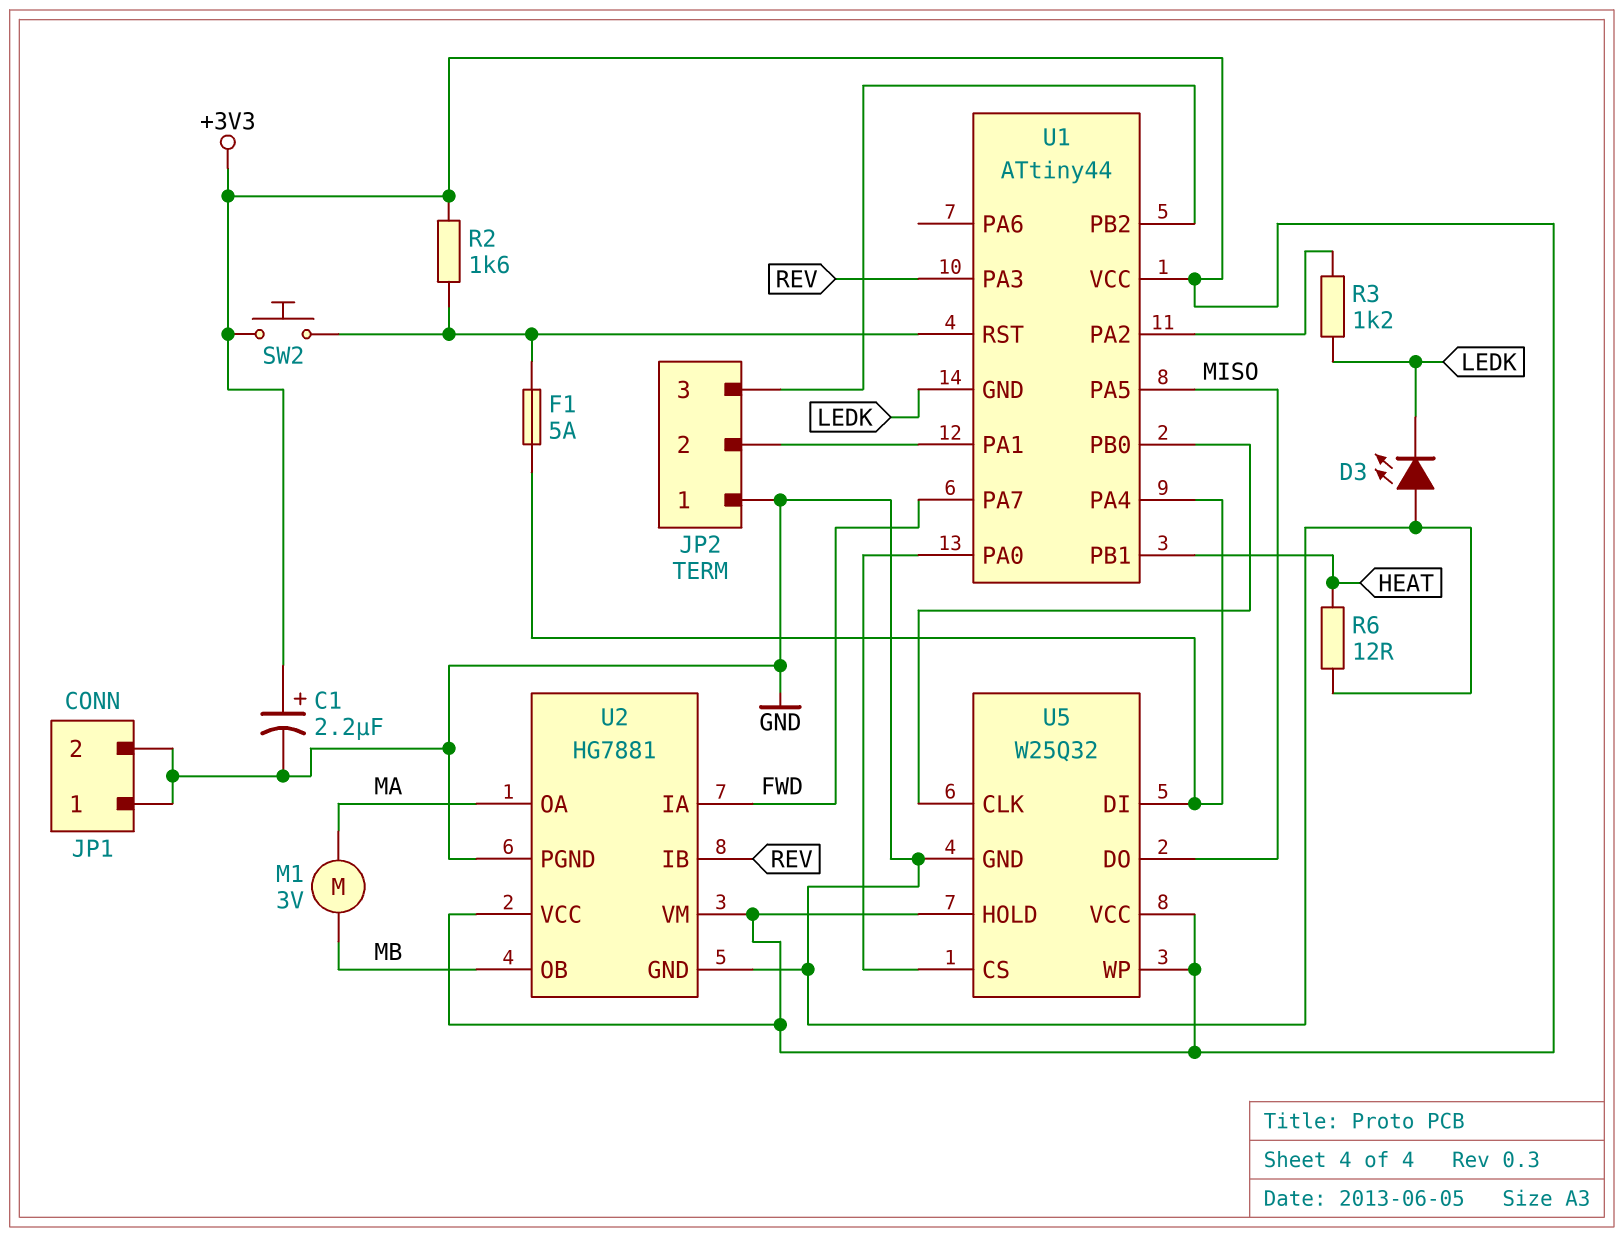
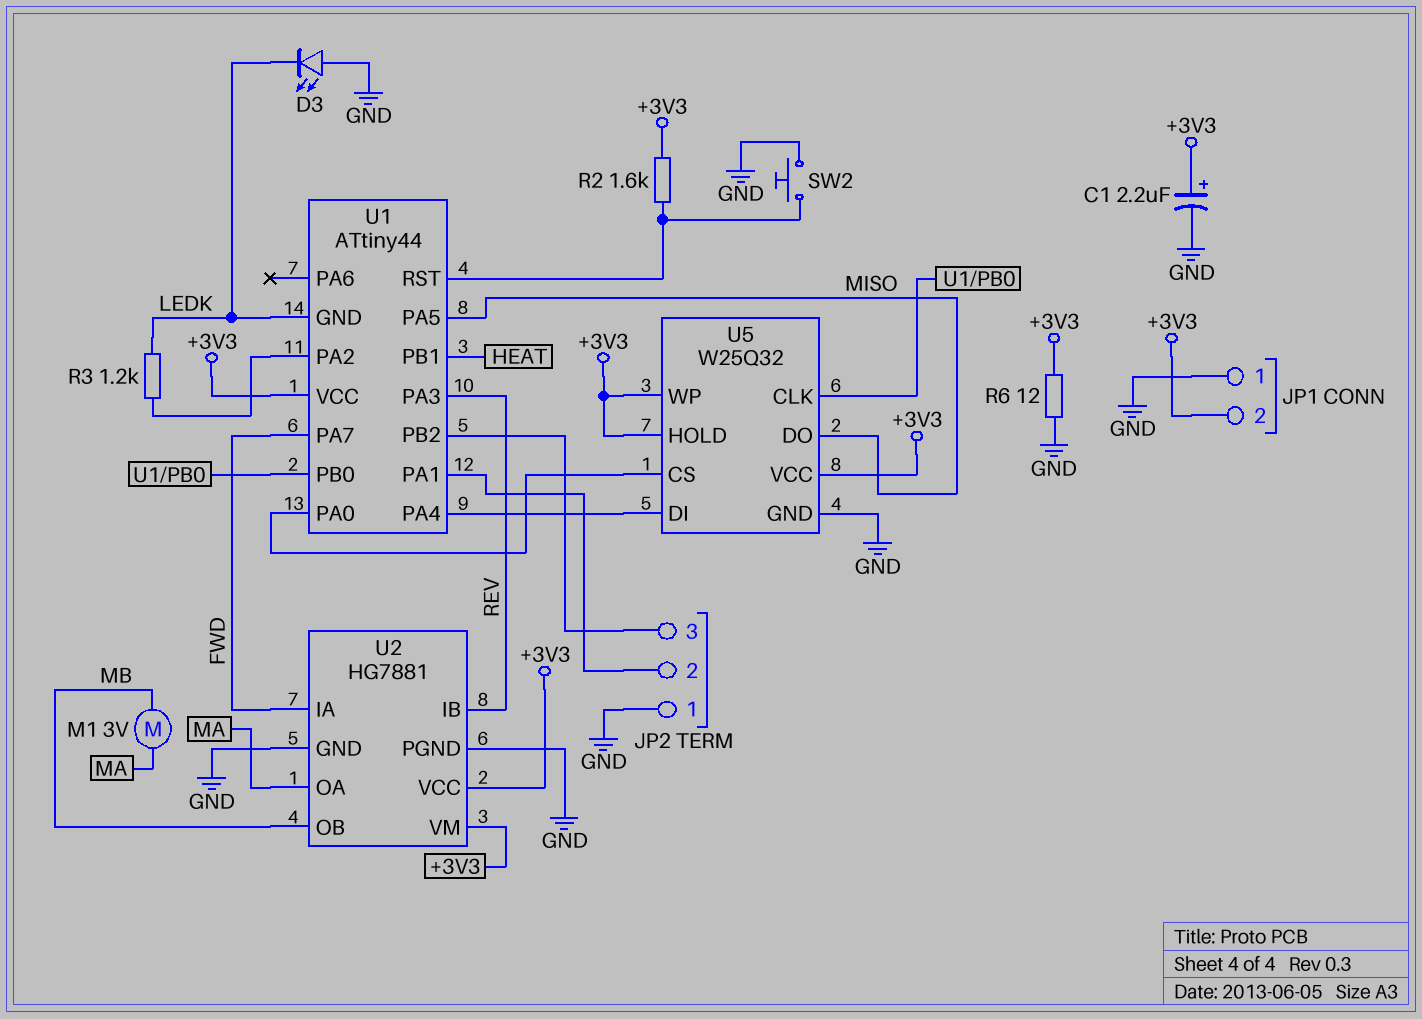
F1: 5A (U1/PA4, U1/RST) -> none
JP1 pin 2: GND -> +3V3
R6: 12 (GND, HEAT) -> 12 (+3V3, GND)
SW2: button (+3V3, U1/RST) -> button (GND, U1/RST)

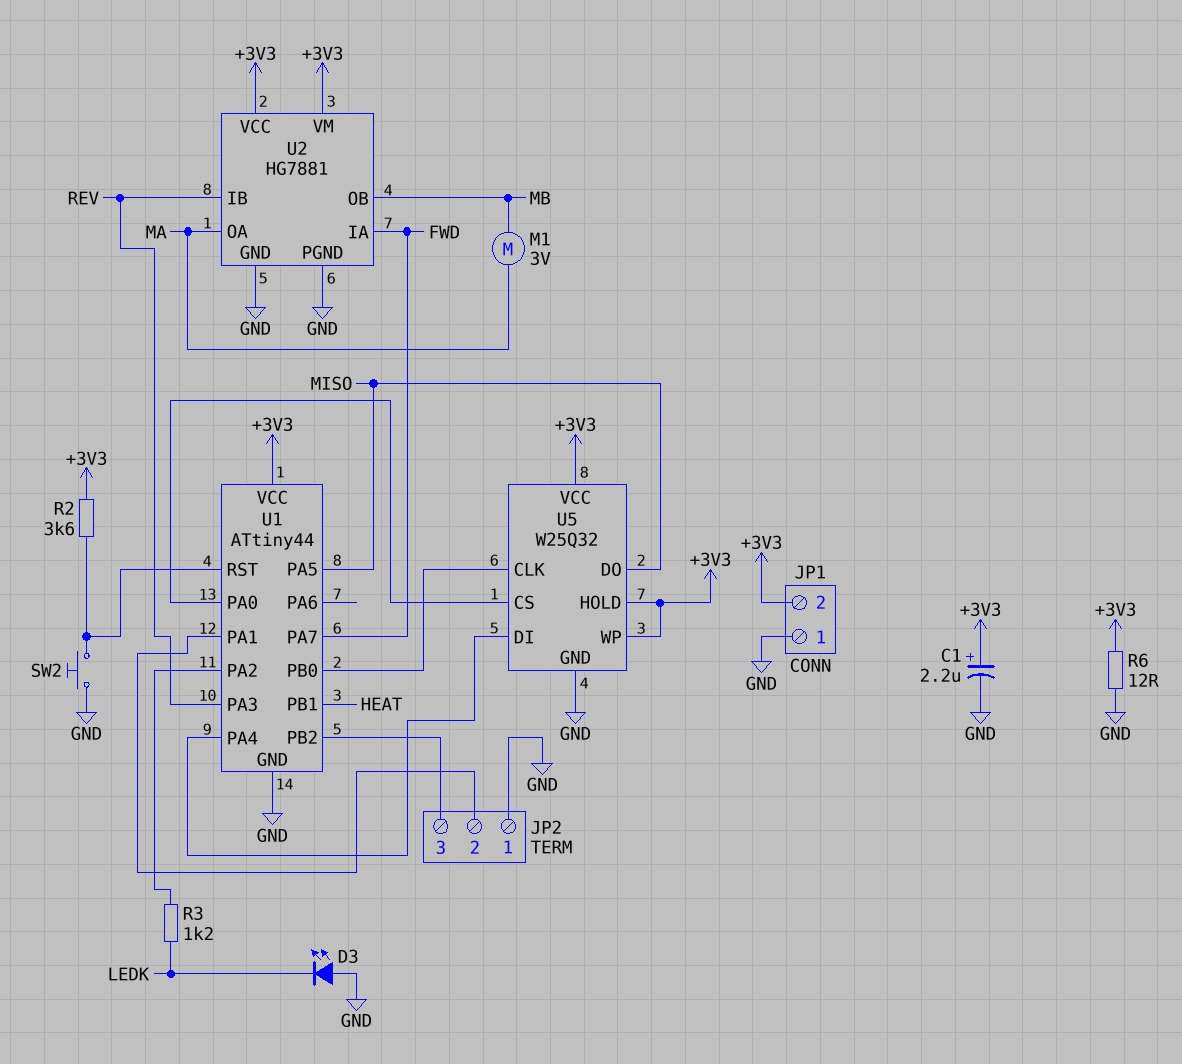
R2: 1.6k (+3V3, U1/RST) -> 3.6k (+3V3, U1/RST)
U1 pin GND: LEDK -> GND

